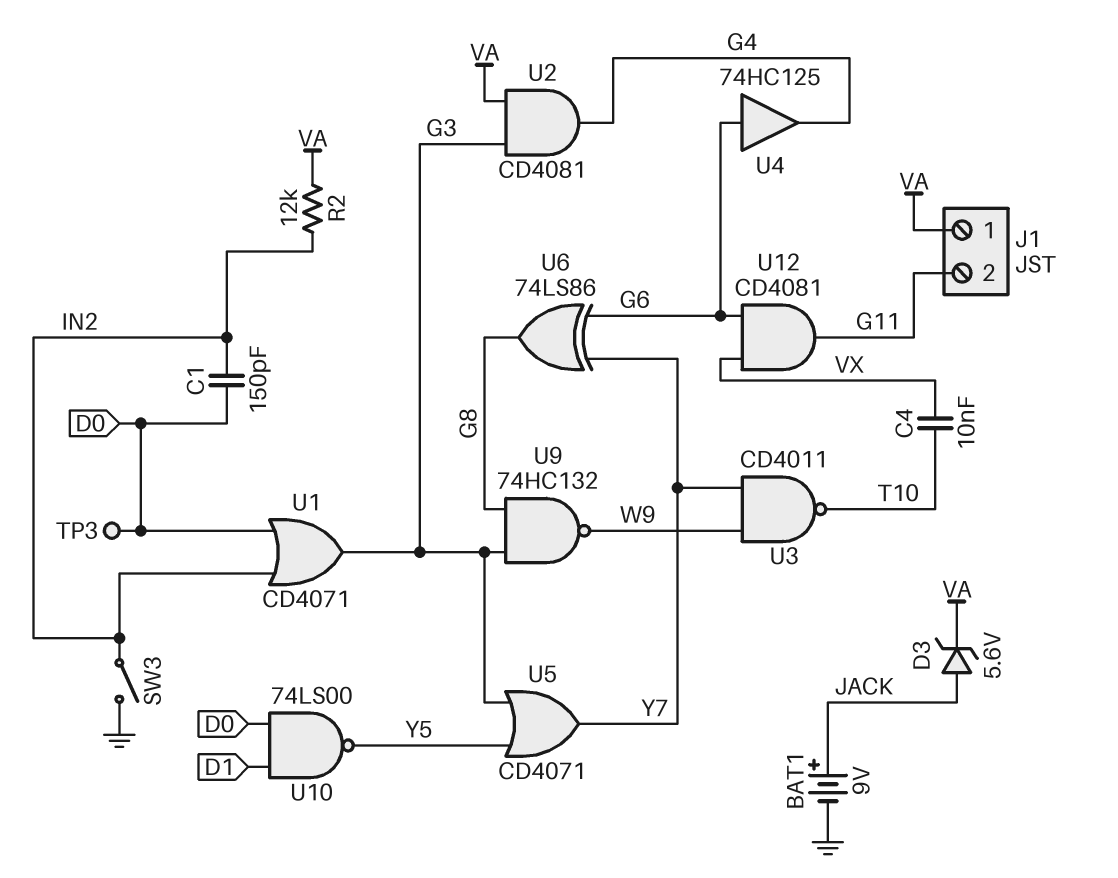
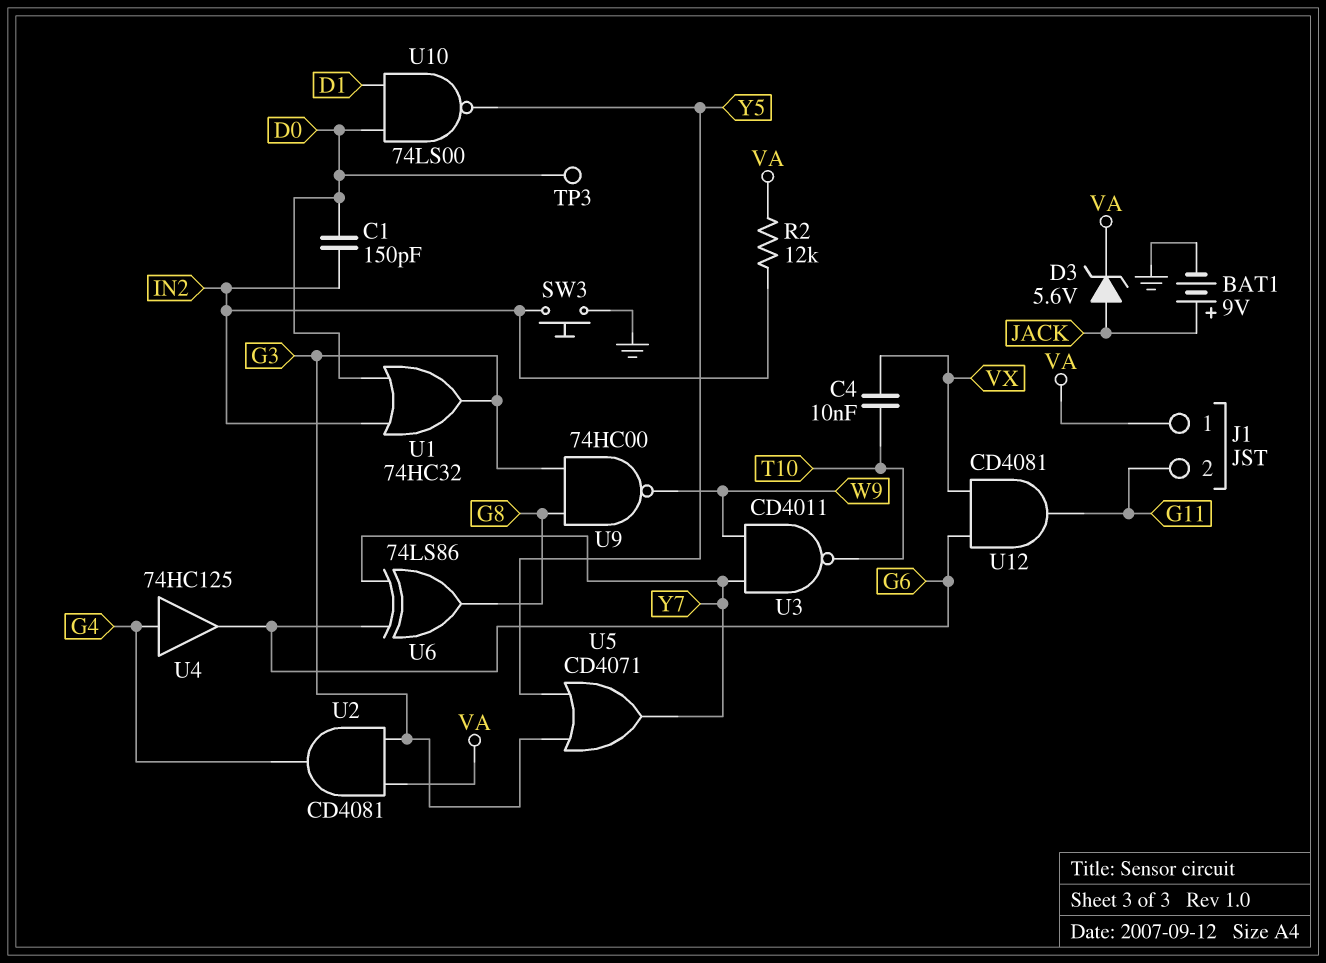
SW3: switch (GND, IN2) -> button (GND, IN2)
U1: OR CD4071 (in D0, in IN2, out G3) -> OR 74HC32 (in D0, in IN2, out G3)
U4: buffer 74HC125 (in G6, out G4) -> buffer 74HC125 (in G4, out G6)
U9: NAND 74HC132 (in G3, in G8, out W9) -> NAND 74HC00 (in G3, in G8, out W9)

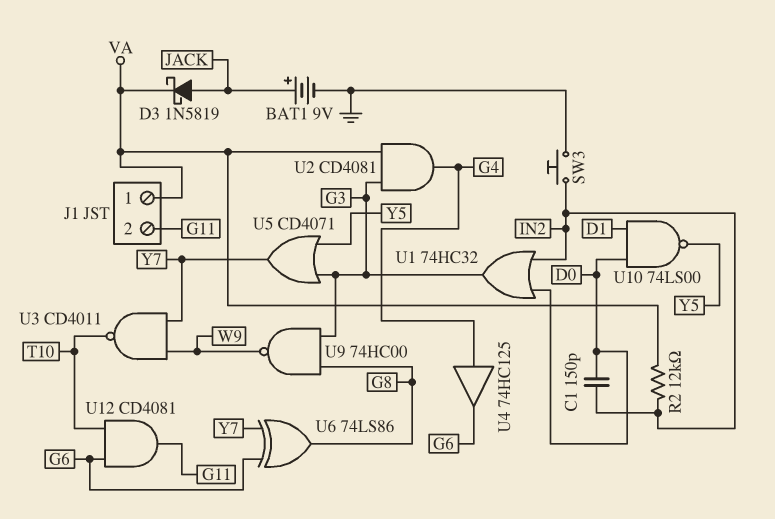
C4: 10nF (T10, VX) -> none
D3: zener 5.6V (A JACK, K VA) -> schottky 1N5819 (A JACK, K VA)
TP3: test point (D0) -> none
U12: AND CD4081 (in G6, in VX, out G11) -> AND CD4081 (in G6, in T10, out G11)

